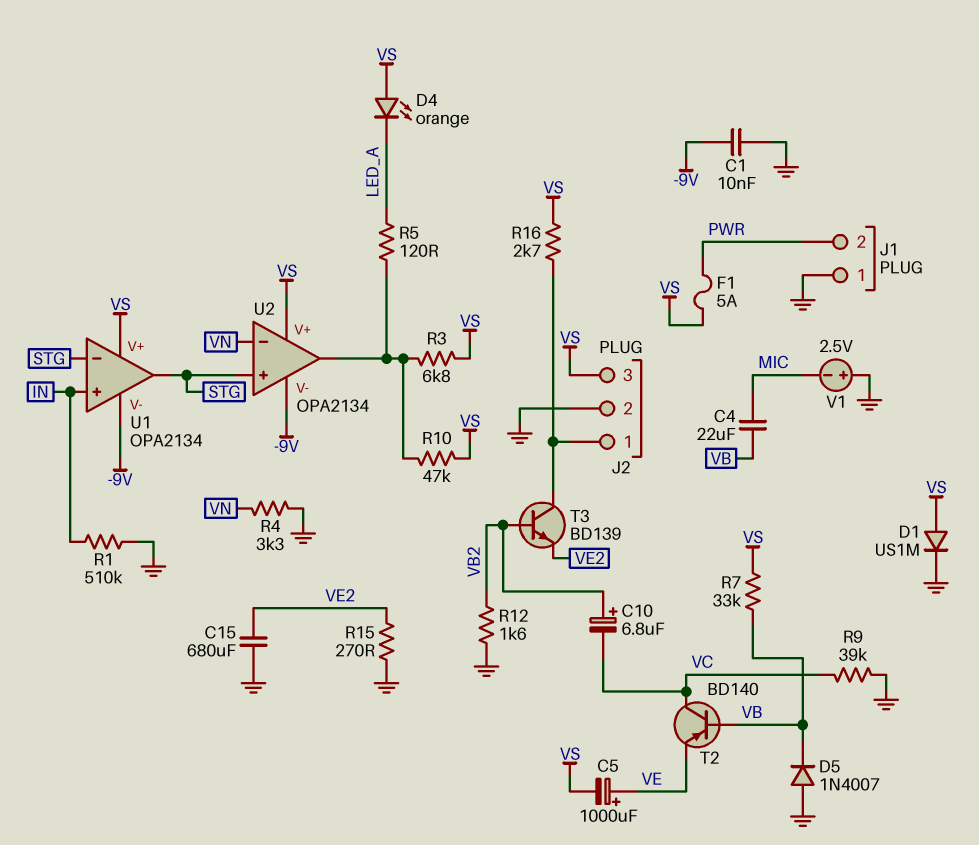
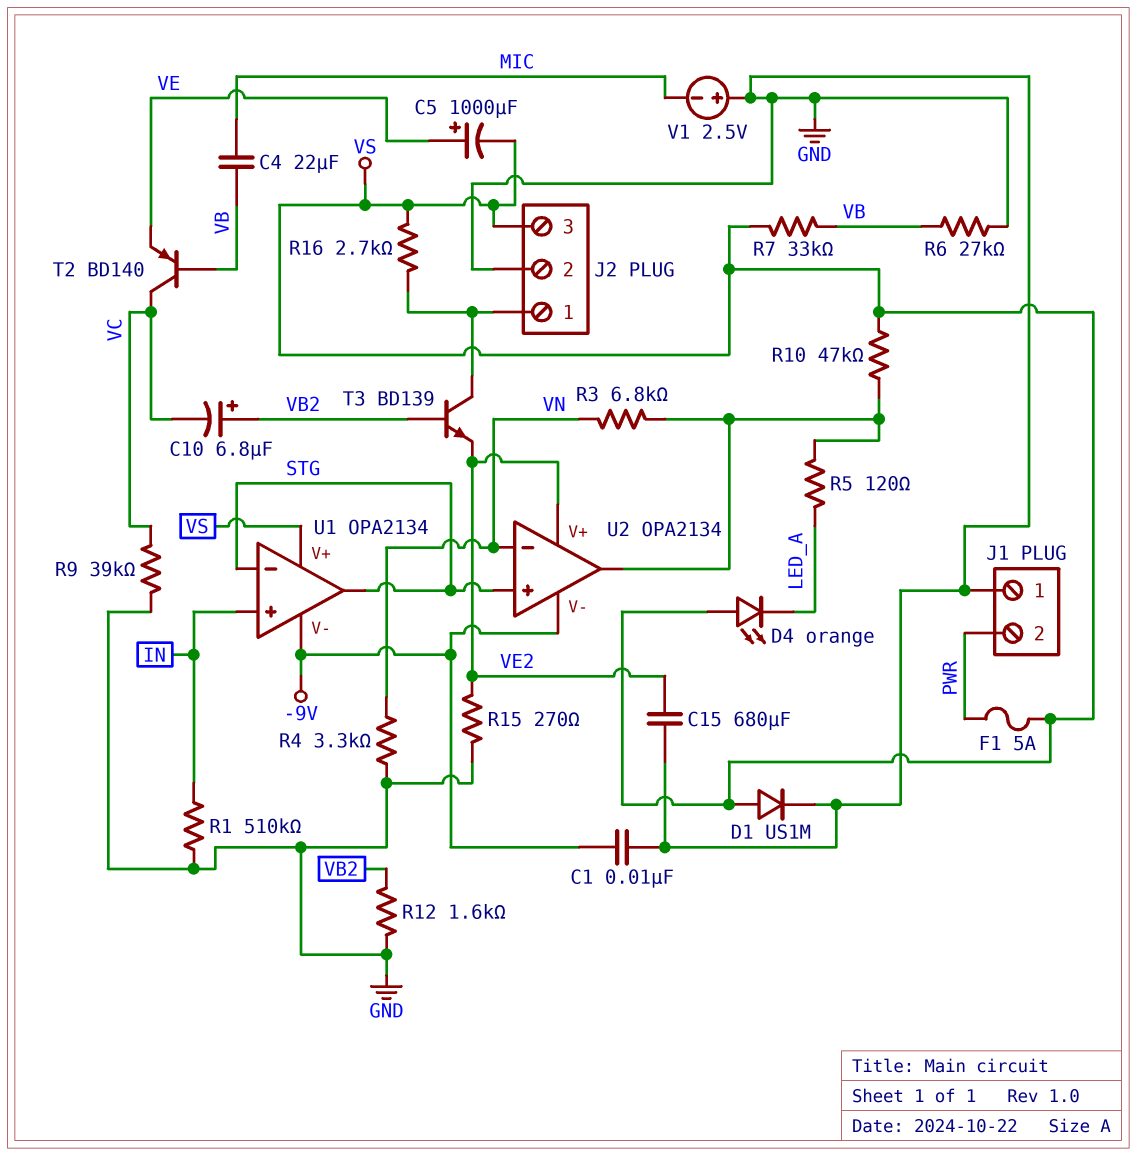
D5: diode 1N4007 (A GND, K VB) -> none
R3: 6.8k (U2/out, VS) -> 6.8k (U2/out, VN)
R6: none -> 27k (GND, VB)
U2 pin V+: VS -> VE2

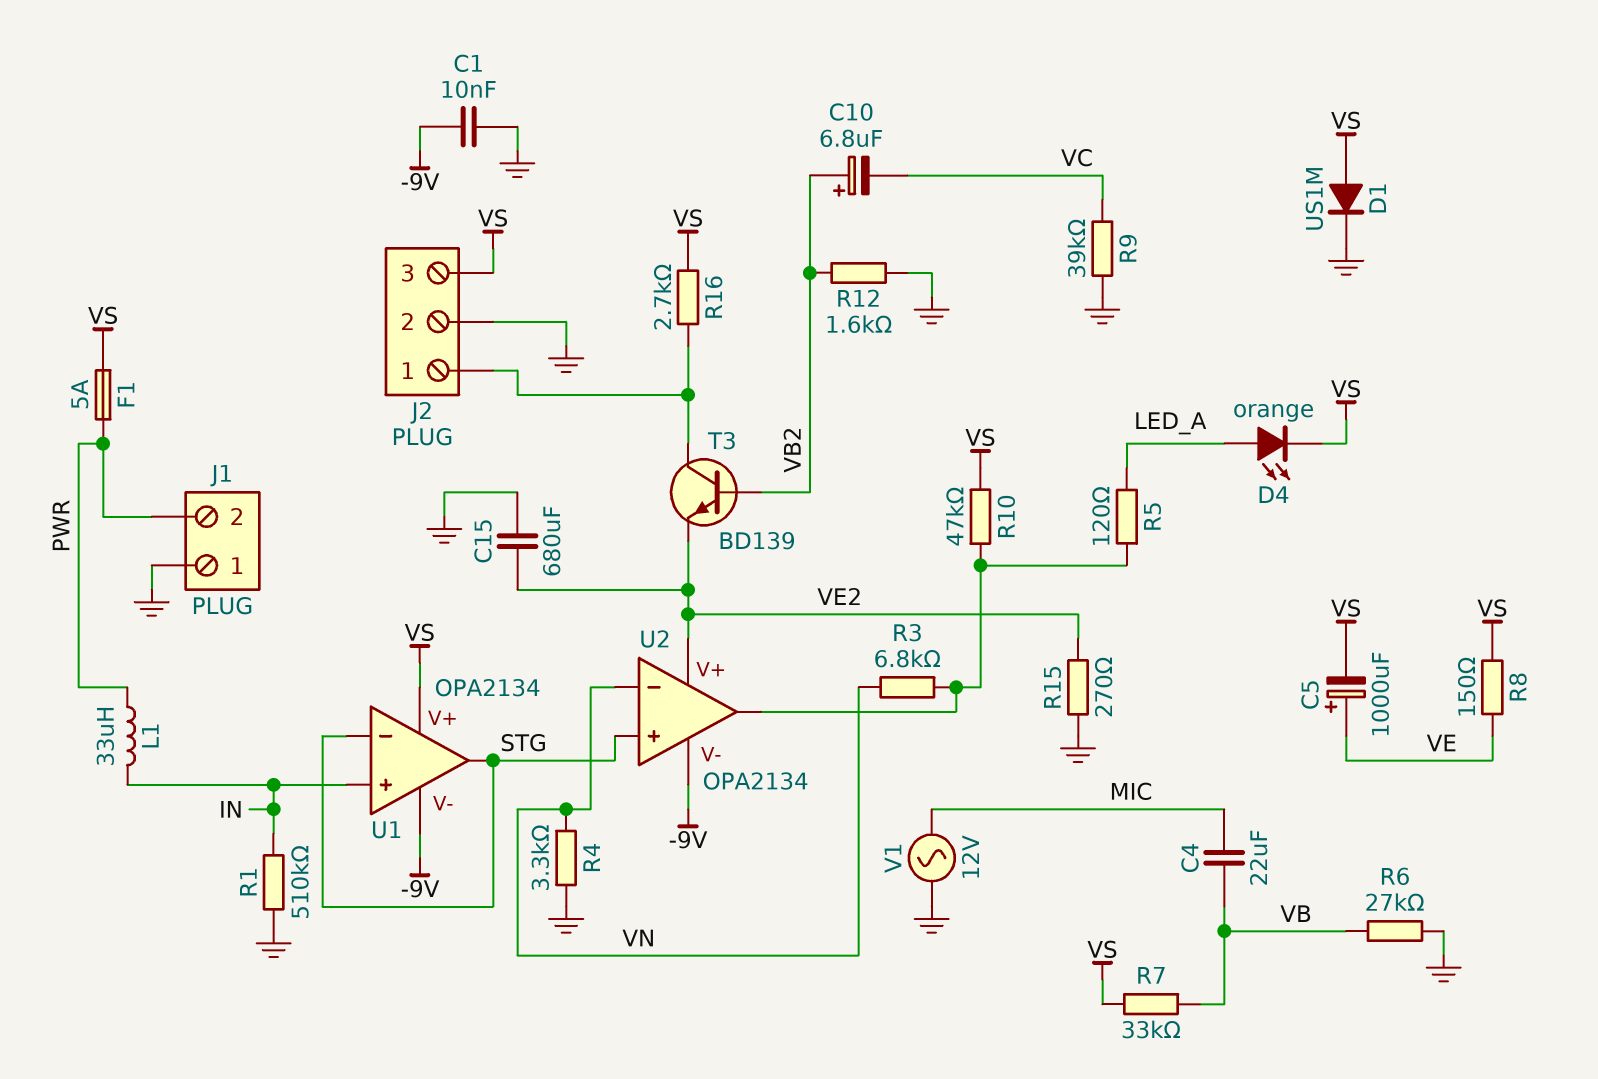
D4: LED orange (A VS, K LED_A) -> LED orange (A LED_A, K VS)
L1: none -> 33uH (IN, PWR)
R8: none -> 150 (VE, VS)
T2: PNP BD140 (B VB, C VC, E VE) -> none
V1: 2.5V (plus GND, minus MIC) -> AC 12V (GND, MIC)

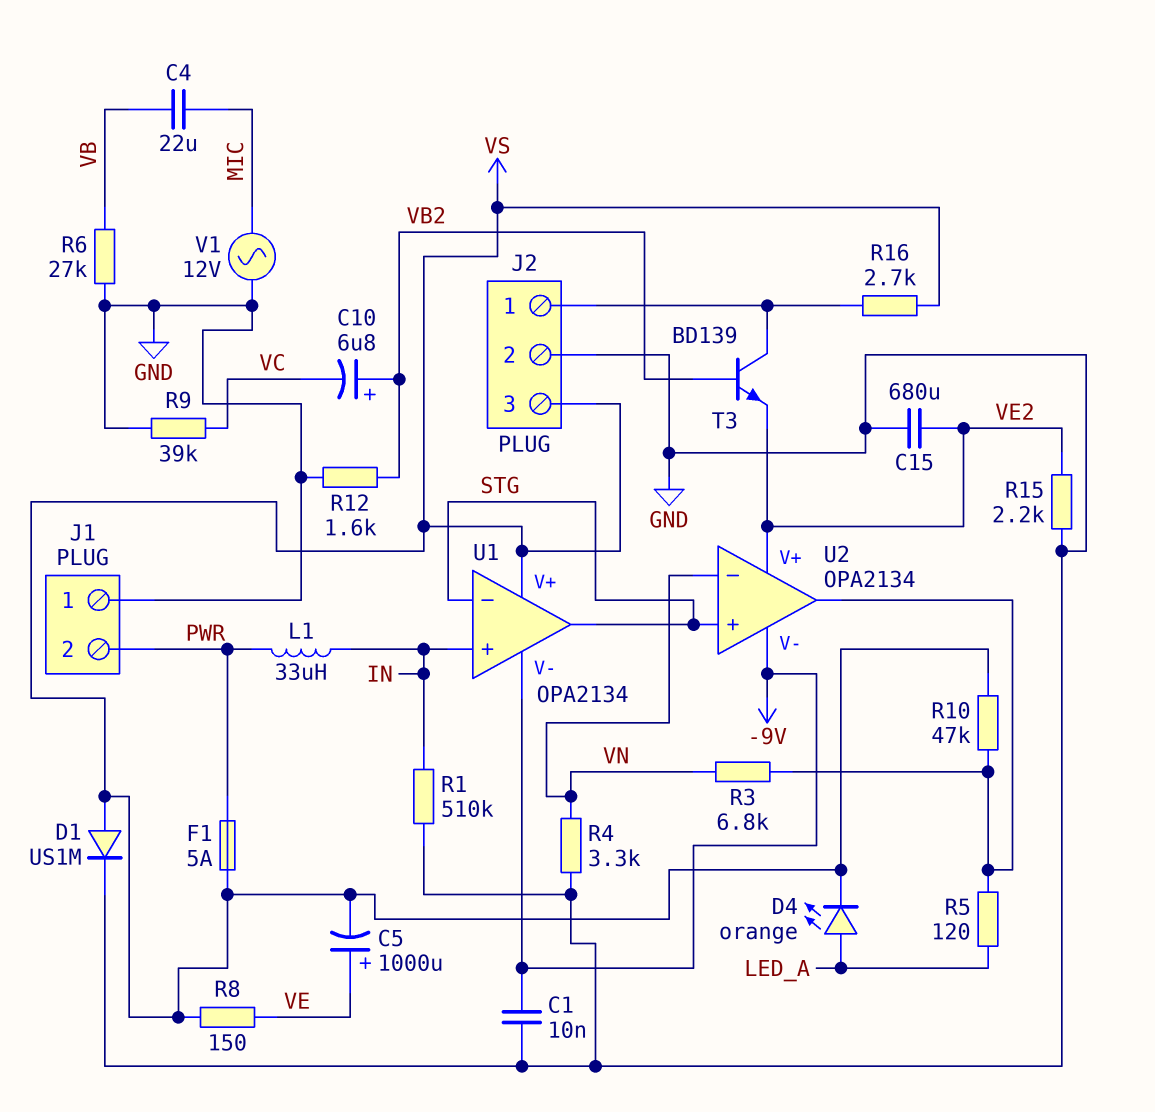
R7: 33k (VB, VS) -> none
R15: 270 (GND, VE2) -> 2.2k (GND, VE2)

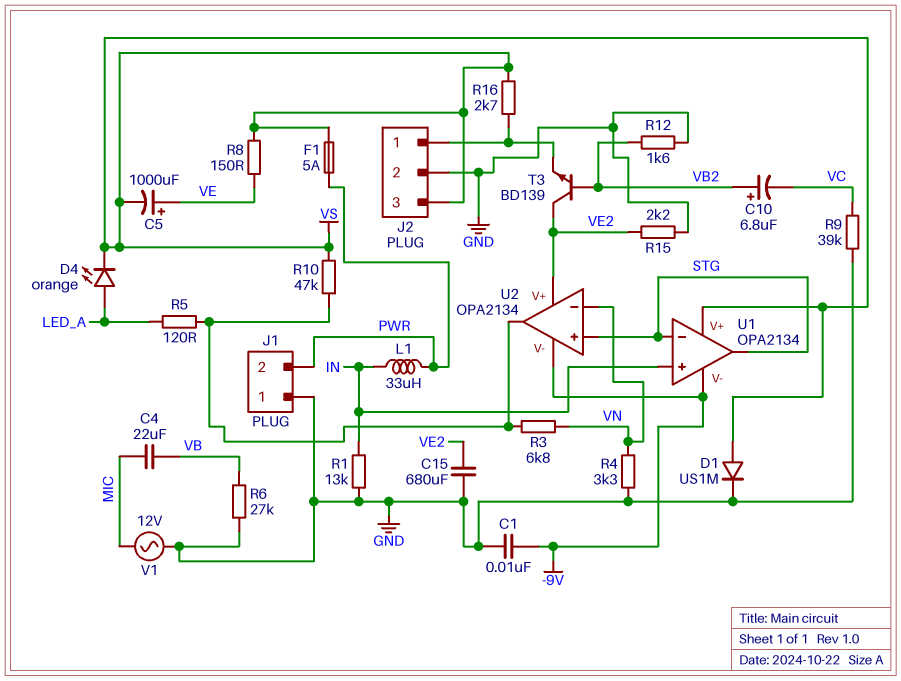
R1: 510k (GND, IN) -> 13k (GND, IN)
T3: NPN BD139 (B VB2, C J2/1, E VE2) -> NPN BD139 (B VB2, C VE2, E J2/1)

